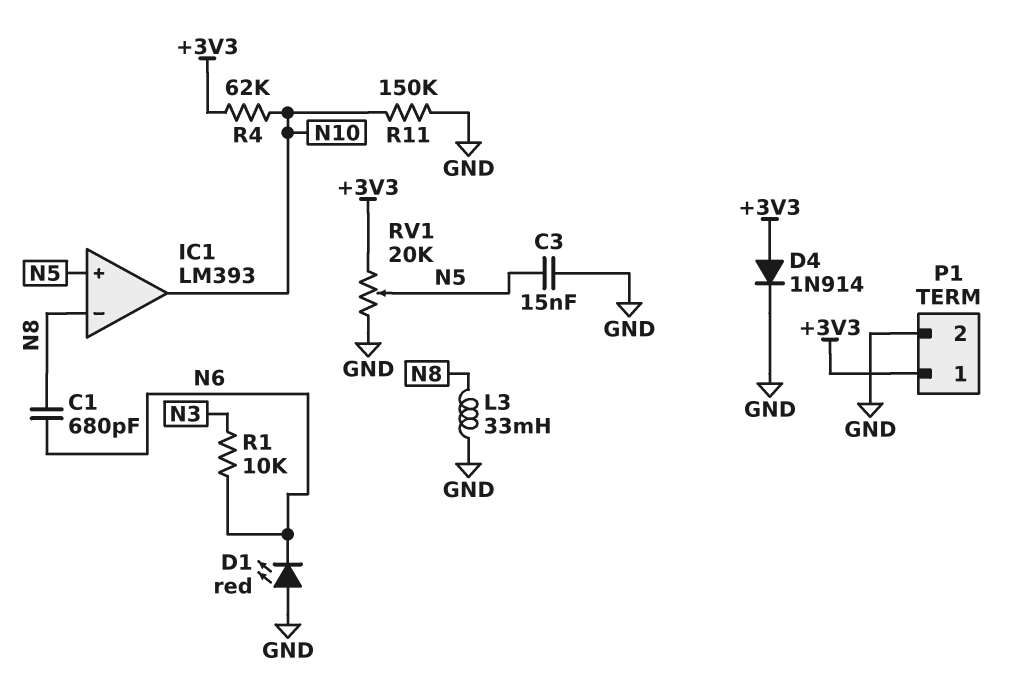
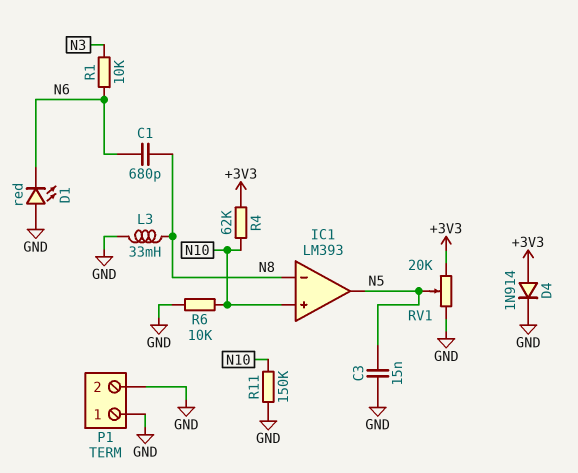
IC1 pin in+: N5 -> N10
IC1 pin out: N10 -> N5
P1 pin 1: +3V3 -> GND
R6: none -> 10k (GND, N10)

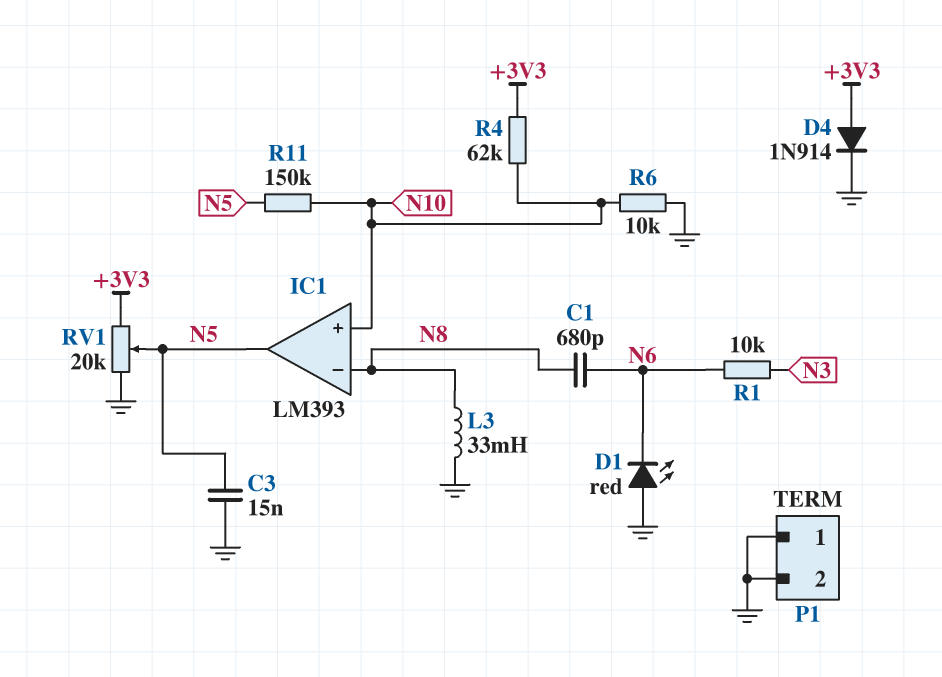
R11: 150k (GND, N10) -> 150k (N5, N10)

